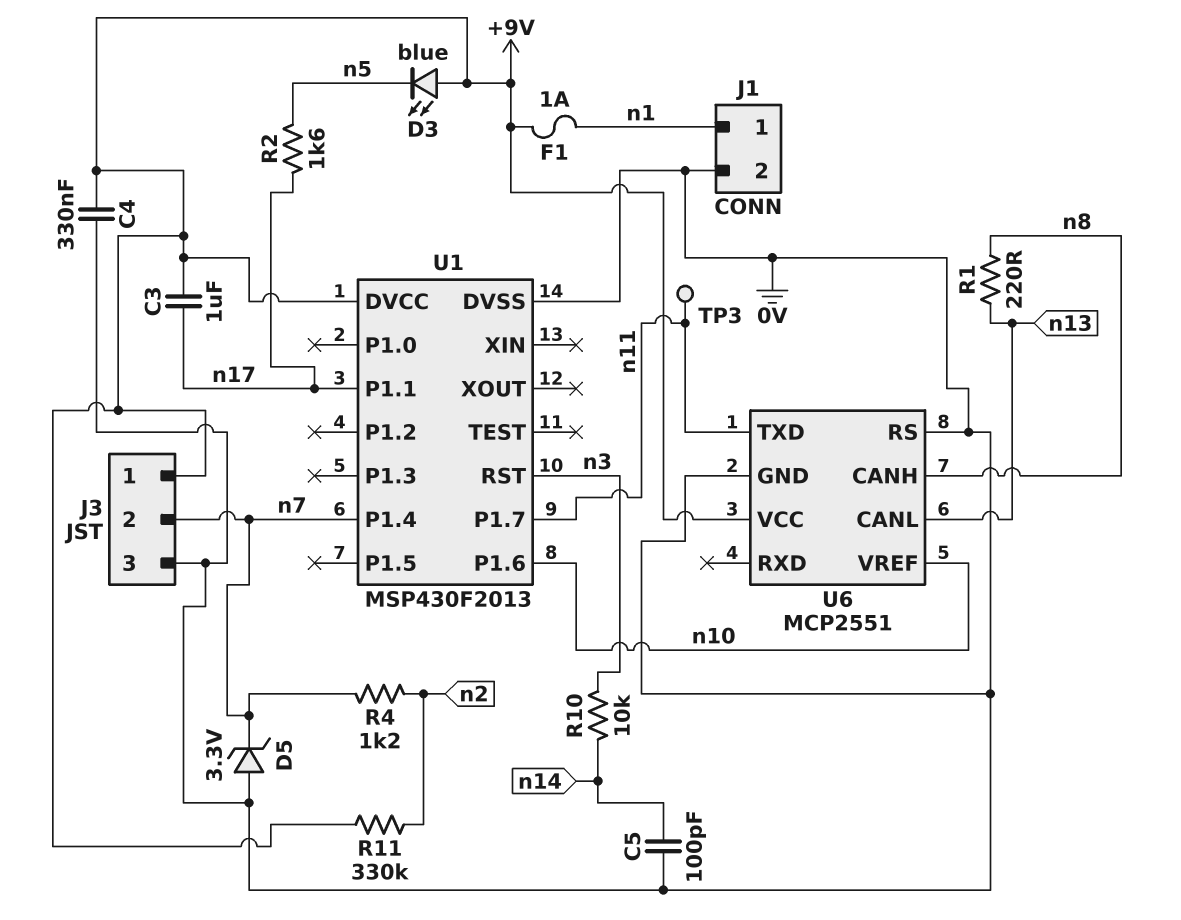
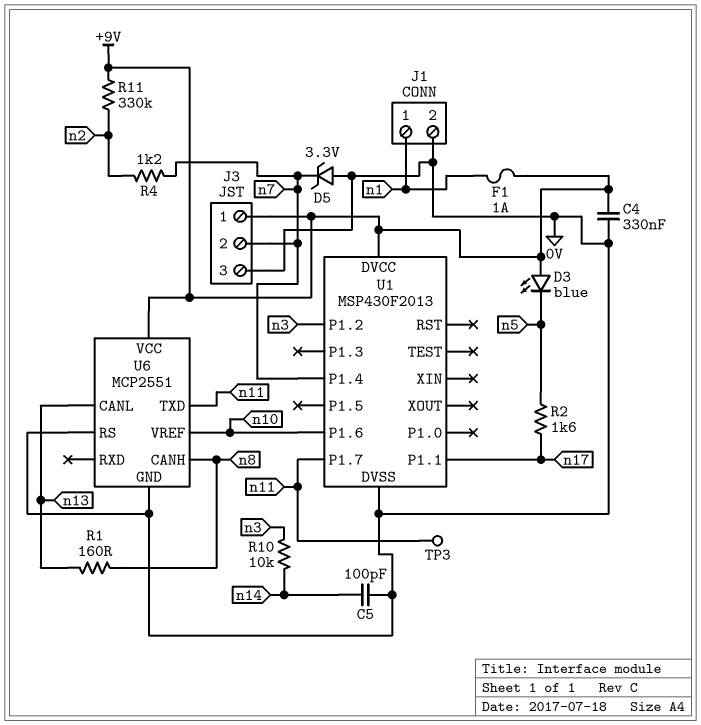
C3: 1uF (+9V, n17) -> none
R1: 220 (n8, n13) -> 160 (n8, n13)
U1 pin P1.2: none -> n3
U1 pin RST: n3 -> none

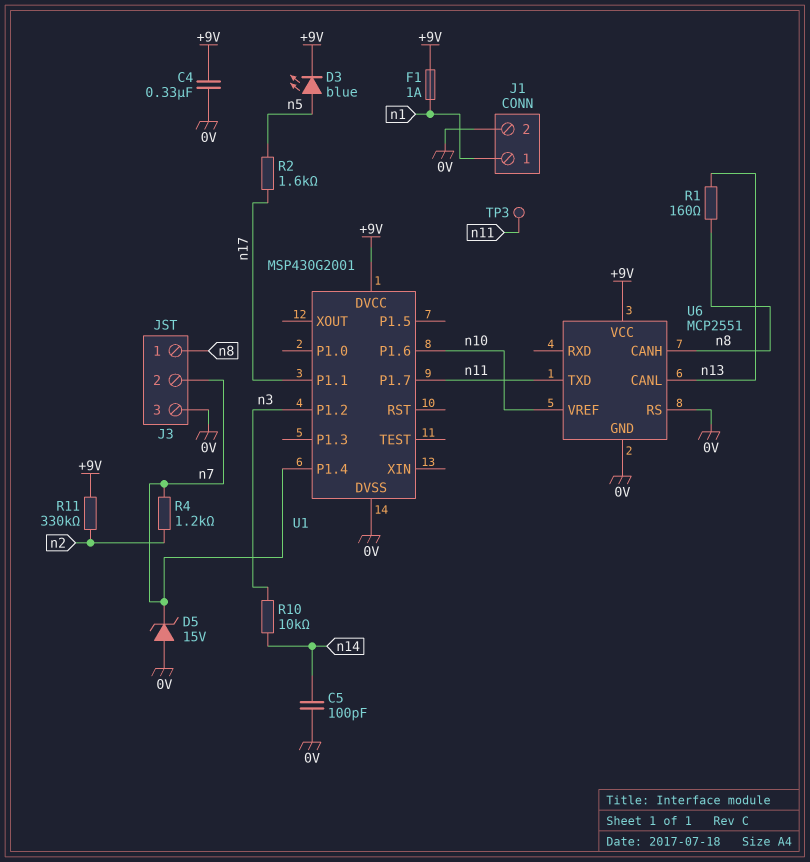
D3: LED blue (A +9V, K n5) -> LED blue (A n5, K +9V)
D5: zener 3.3V (A 0V, K n7) -> zener 15V (A 0V, K n7)
J3 pin 1: +9V -> n8
U1: MSP430F2013 -> MSP430G2001

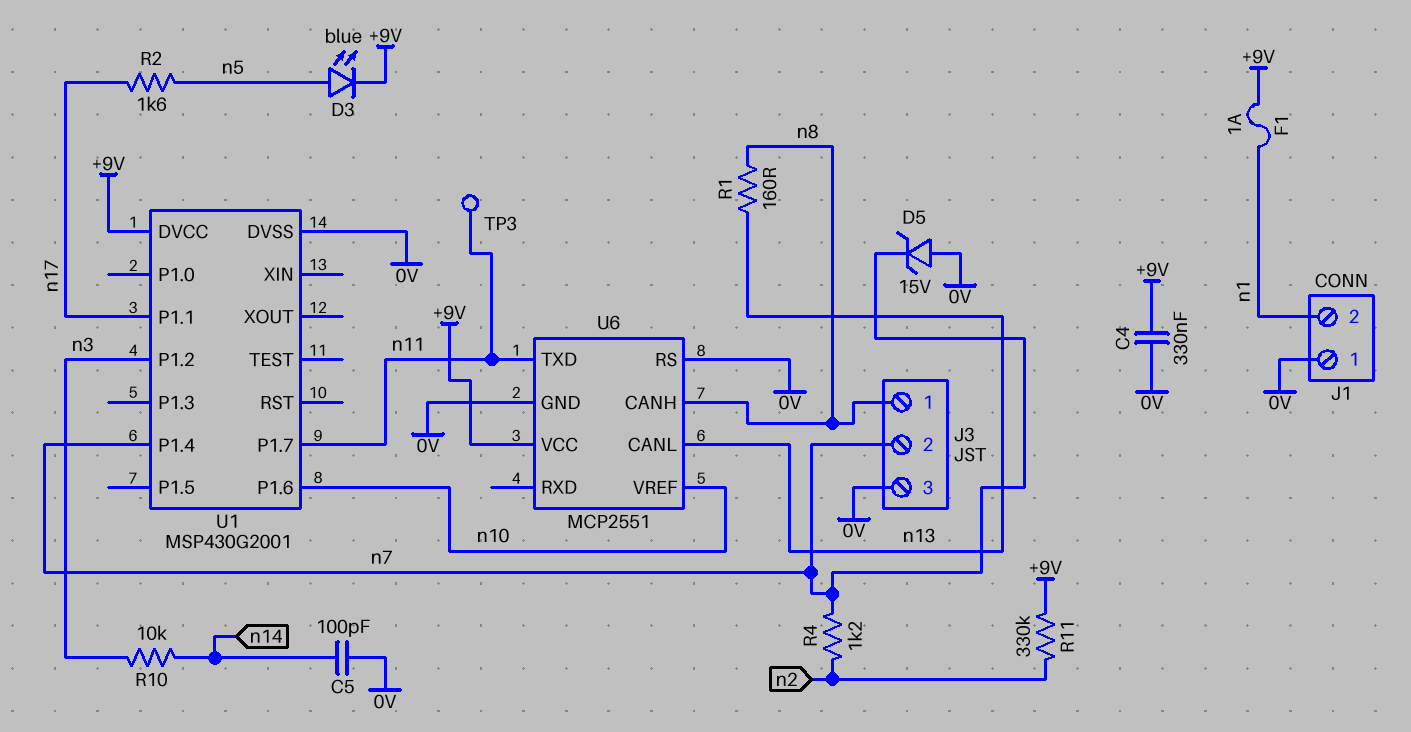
J1 pin 1: n1 -> 0V
J1 pin 2: 0V -> n1

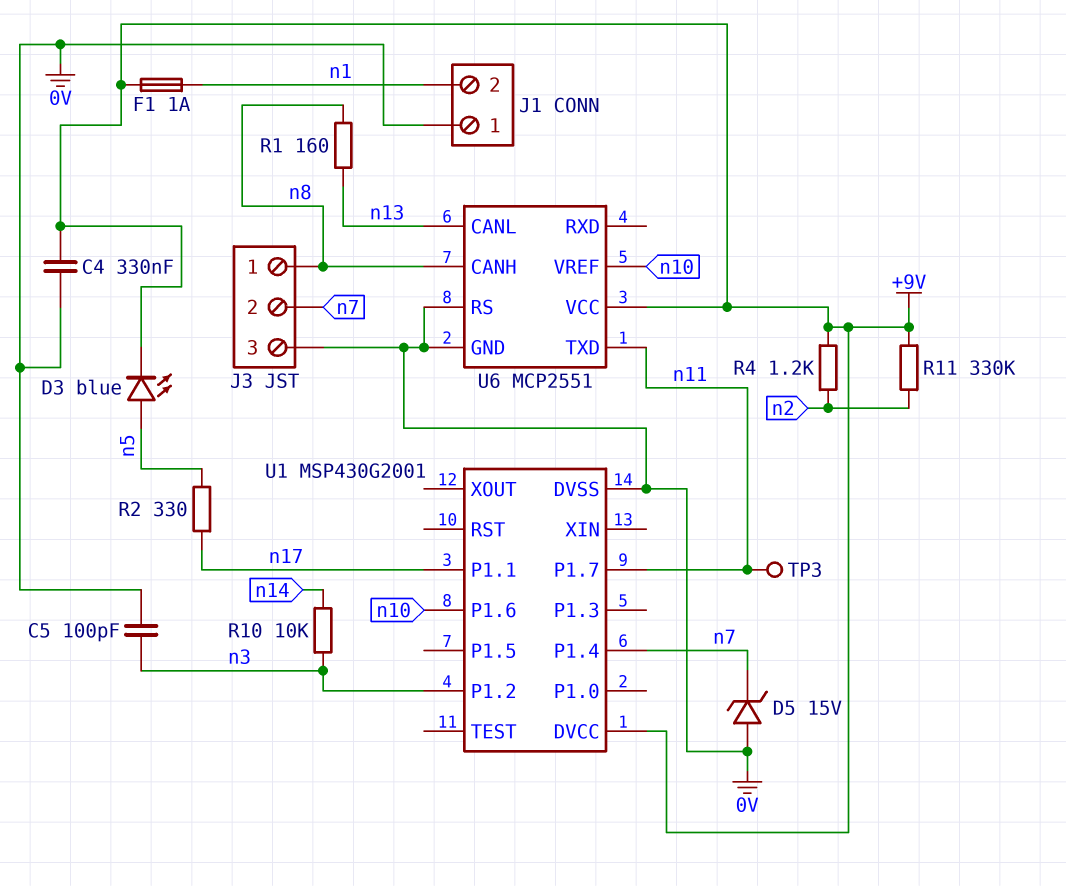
C5: 100pF (0V, n14) -> 100pF (0V, n3)
R2: 1.6k (n5, n17) -> 330 (n5, n17)
R4: 1.2k (n2, n7) -> 1.2k (+9V, n2)

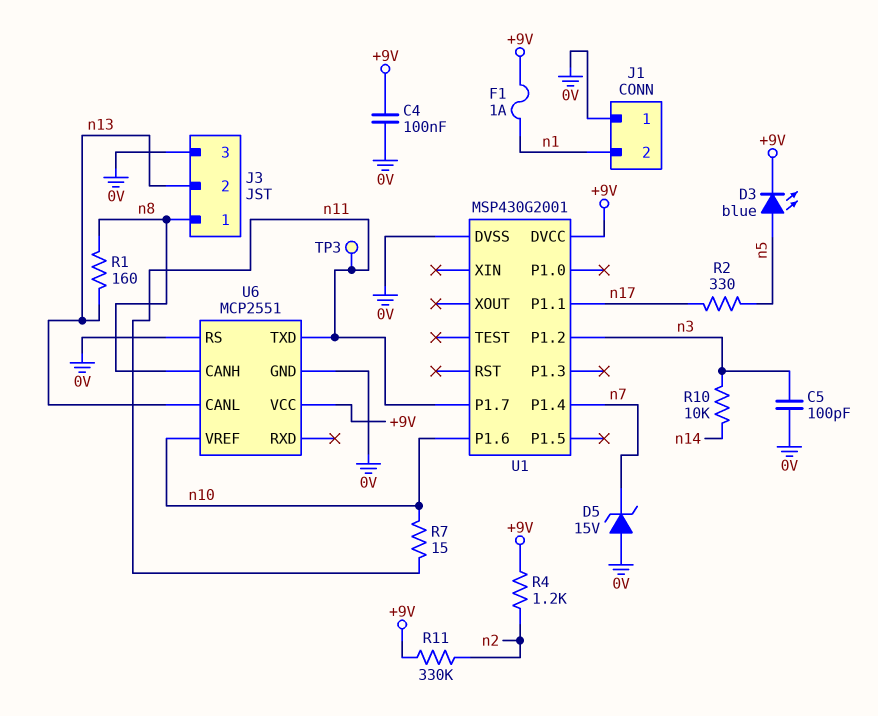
C4: 330nF (+9V, 0V) -> 100nF (+9V, 0V)
J3 pin 2: n7 -> n13
R7: none -> 15 (n10, n11)

